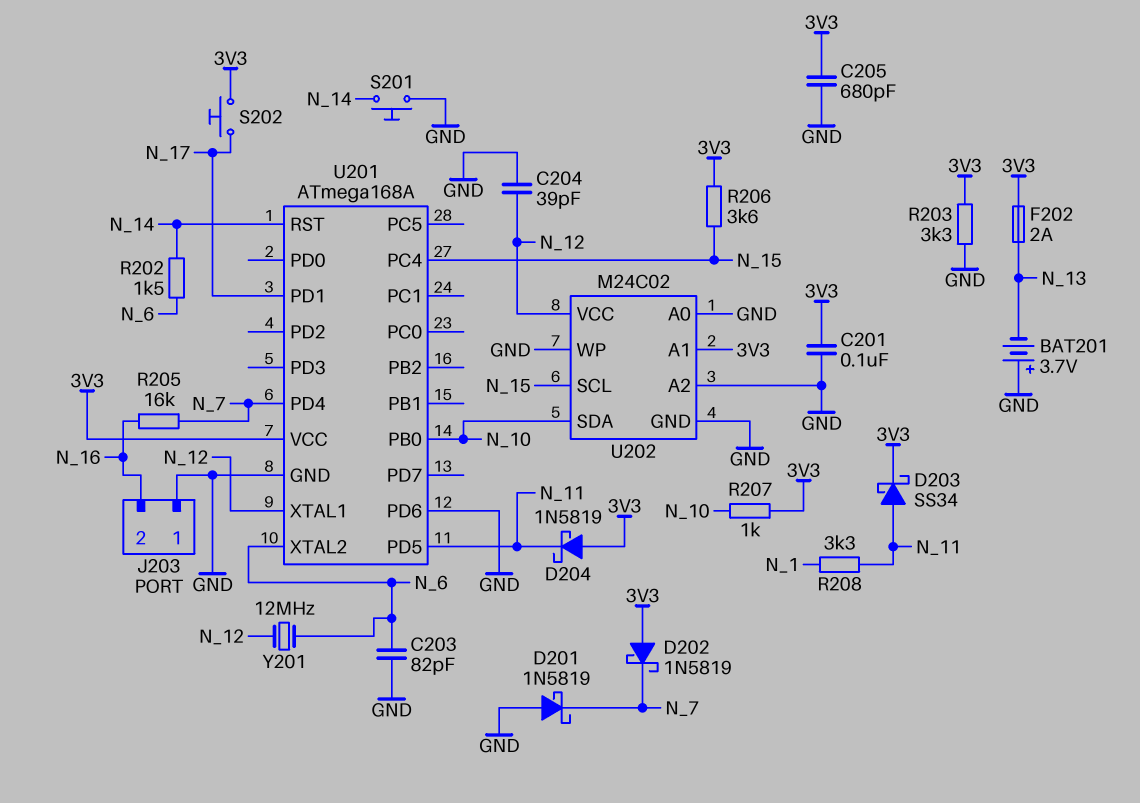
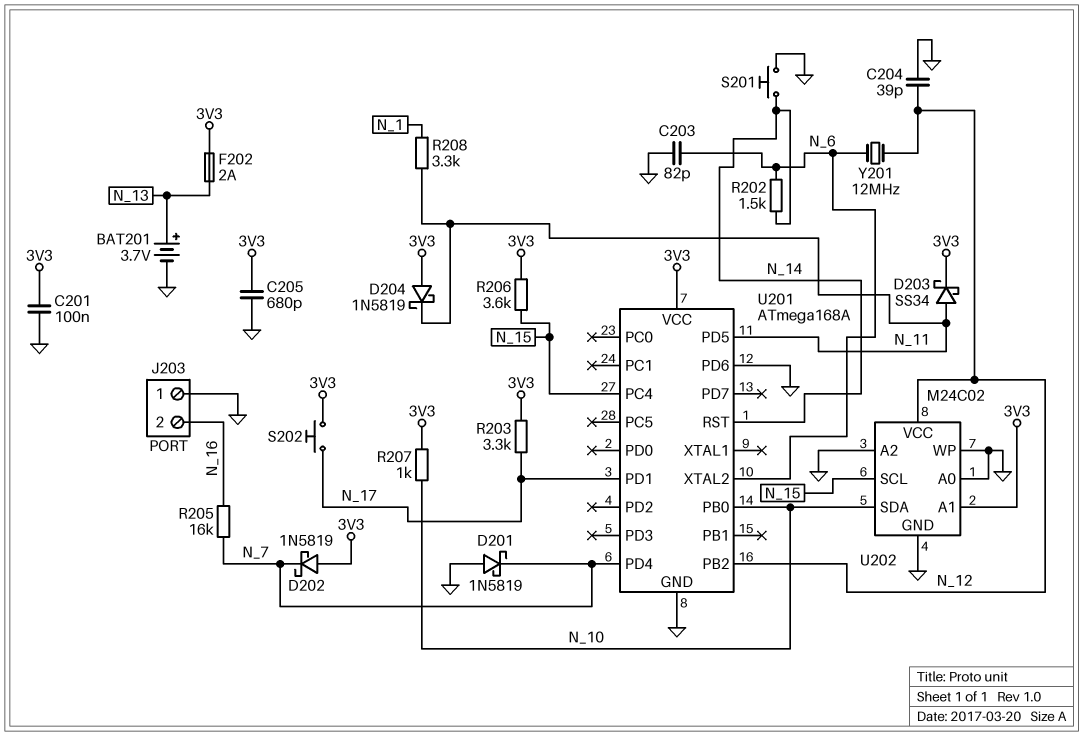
BAT201: 3.7V (plus GND, minus N_13) -> 3.7V (plus N_13, minus GND)
R203: 3.3k (3V3, GND) -> 3.3k (3V3, N_17)
U201 pin PB2: none -> N_12
U201 pin XTAL1: N_12 -> none

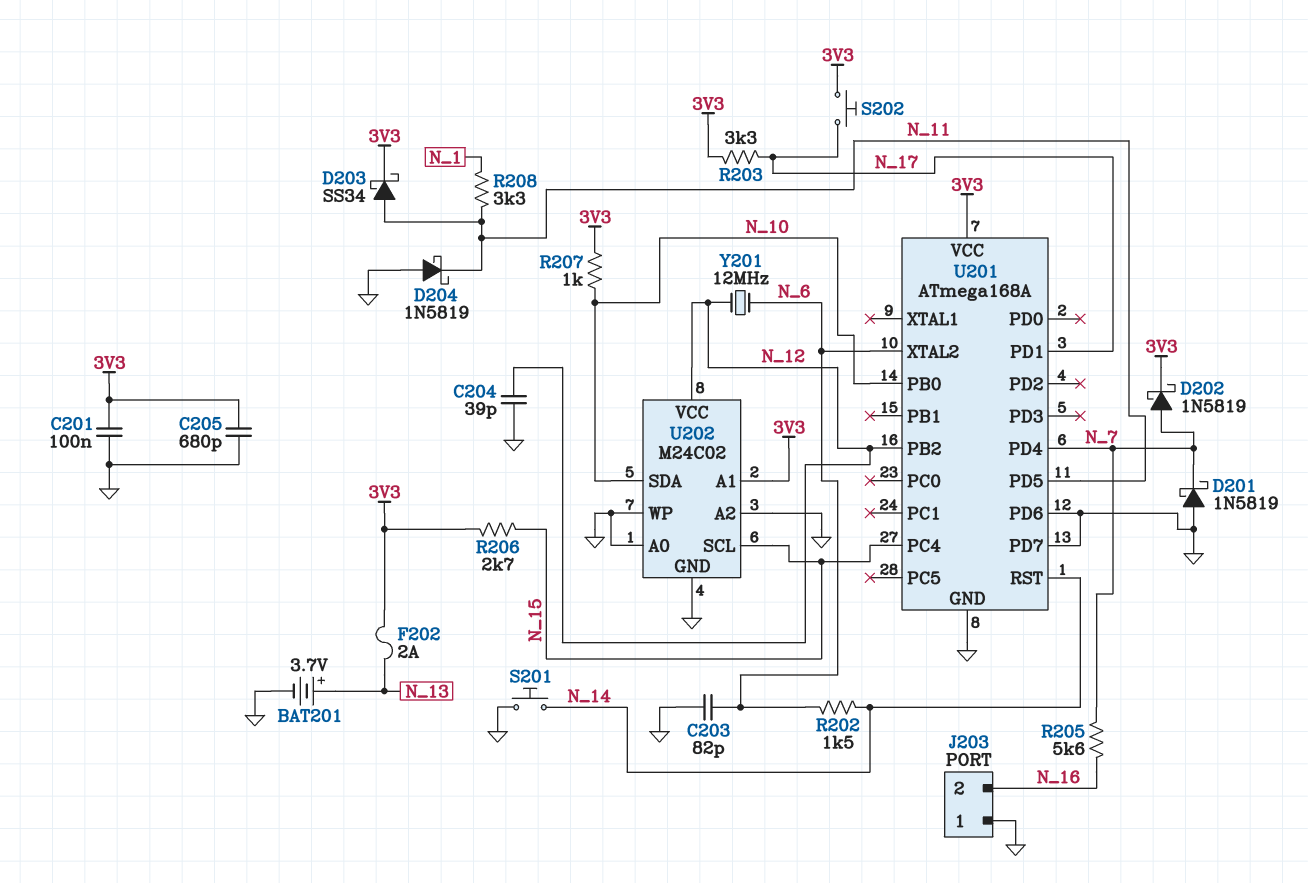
D202: schottky 1N5819 (A 3V3, K N_7) -> schottky 1N5819 (A N_7, K 3V3)
D204: schottky 1N5819 (A 3V3, K N_11) -> schottky 1N5819 (A GND, K N_11)
R205: 16k (N_7, N_16) -> 5.6k (N_7, N_16)
R206: 3.6k (3V3, N_15) -> 2.7k (3V3, N_15)
U201 pin PD7: none -> GND

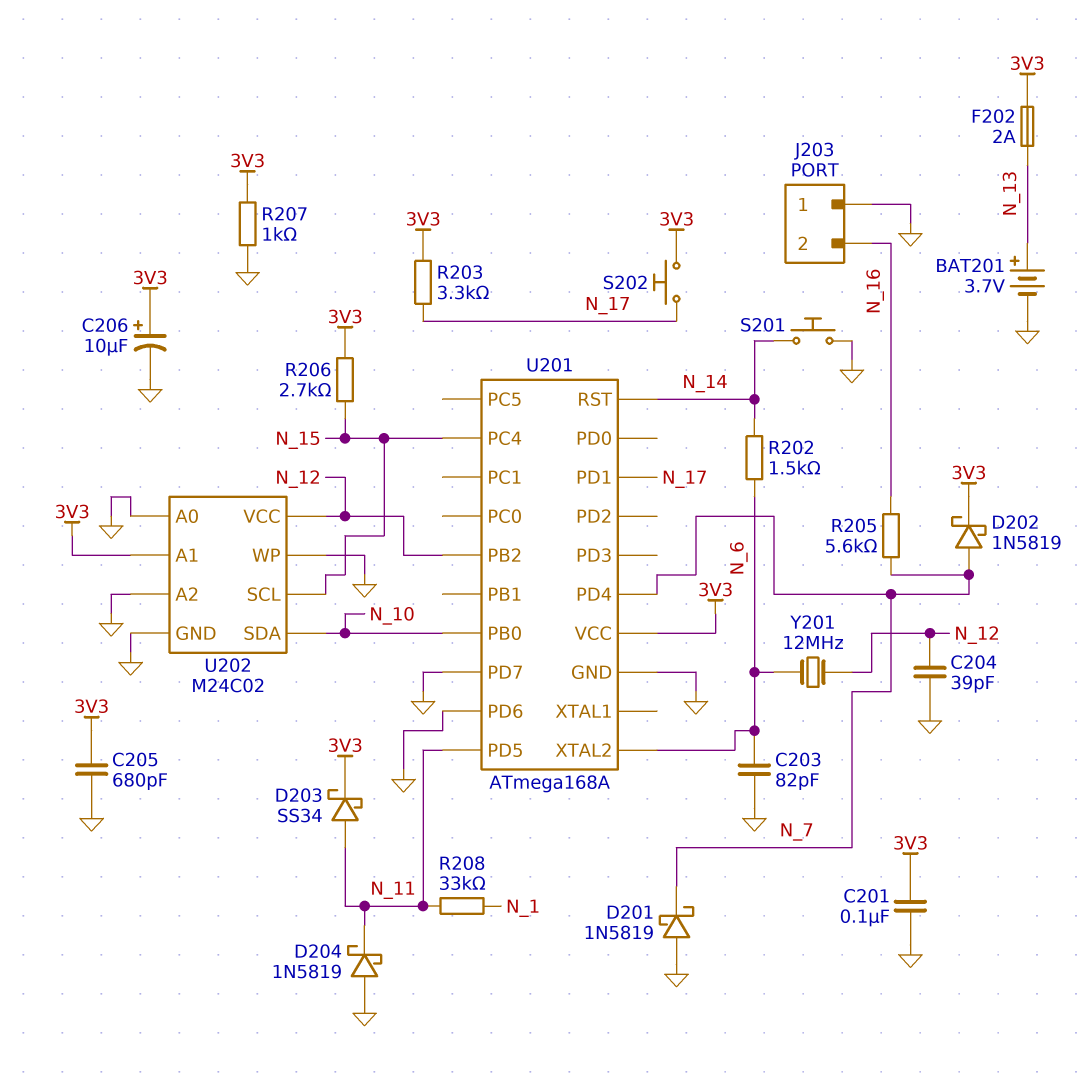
C206: none -> 10uF (plus 3V3, minus GND)
R207: 1k (3V3, N_10) -> 1k (3V3, GND)
R208: 3.3k (N_1, N_11) -> 33k (N_1, N_11)

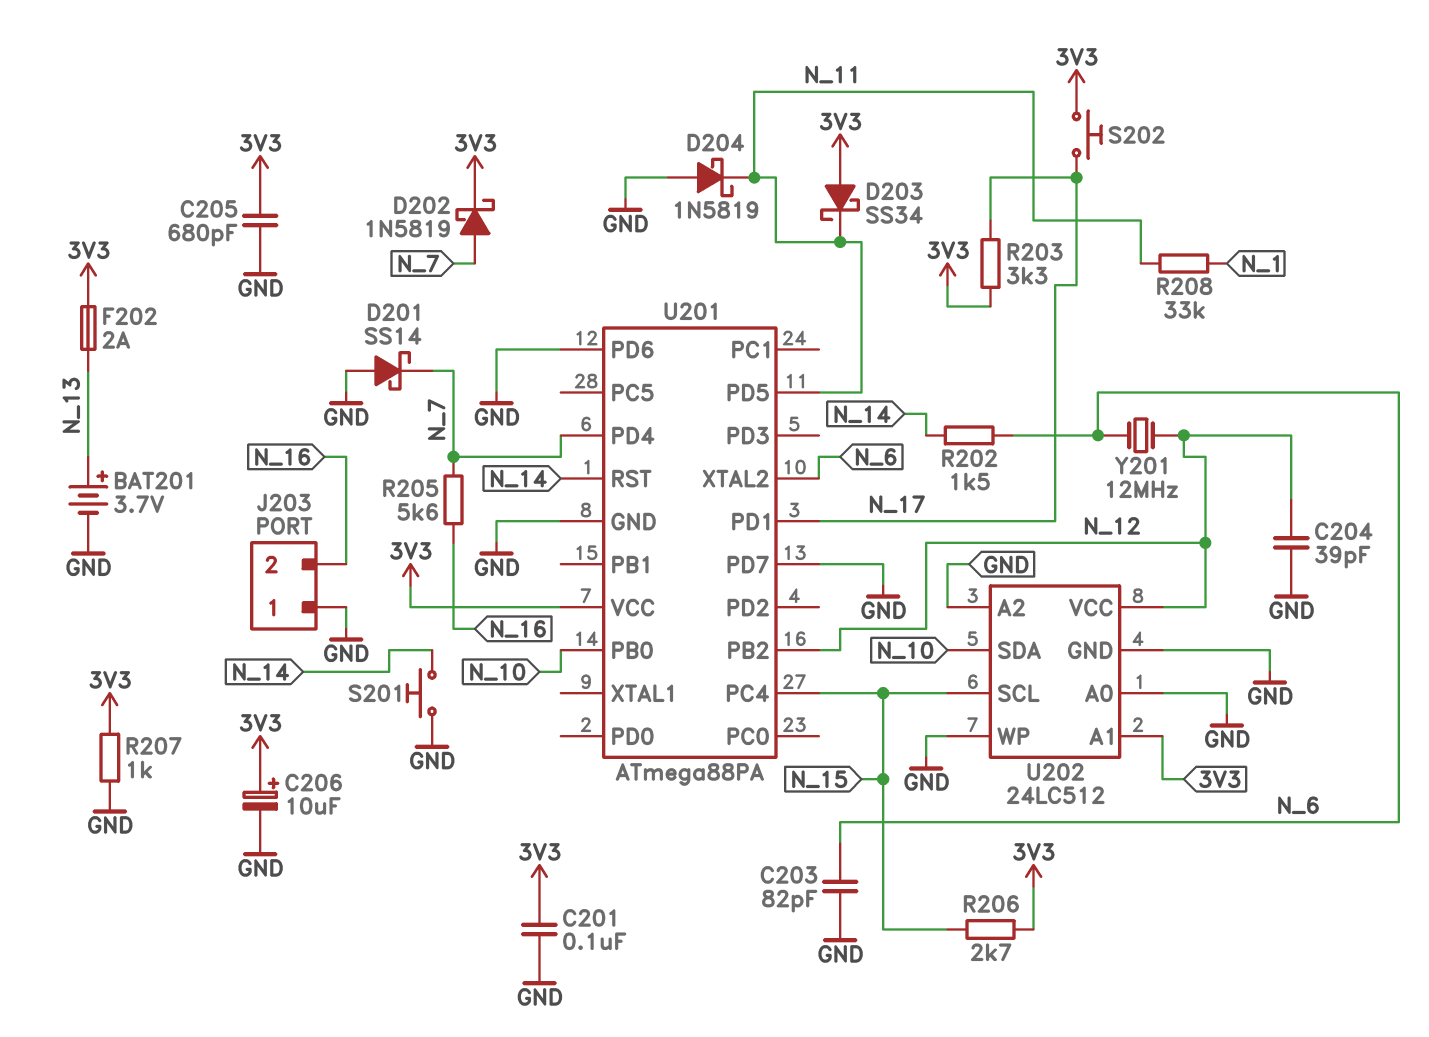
D201: schottky 1N5819 (A GND, K N_7) -> schottky SS14 (A GND, K N_7)
D203: schottky SS34 (A N_11, K 3V3) -> schottky SS34 (A 3V3, K N_11)
U201: ATmega168A -> ATmega88PA
U202: M24C02 -> 24LC512

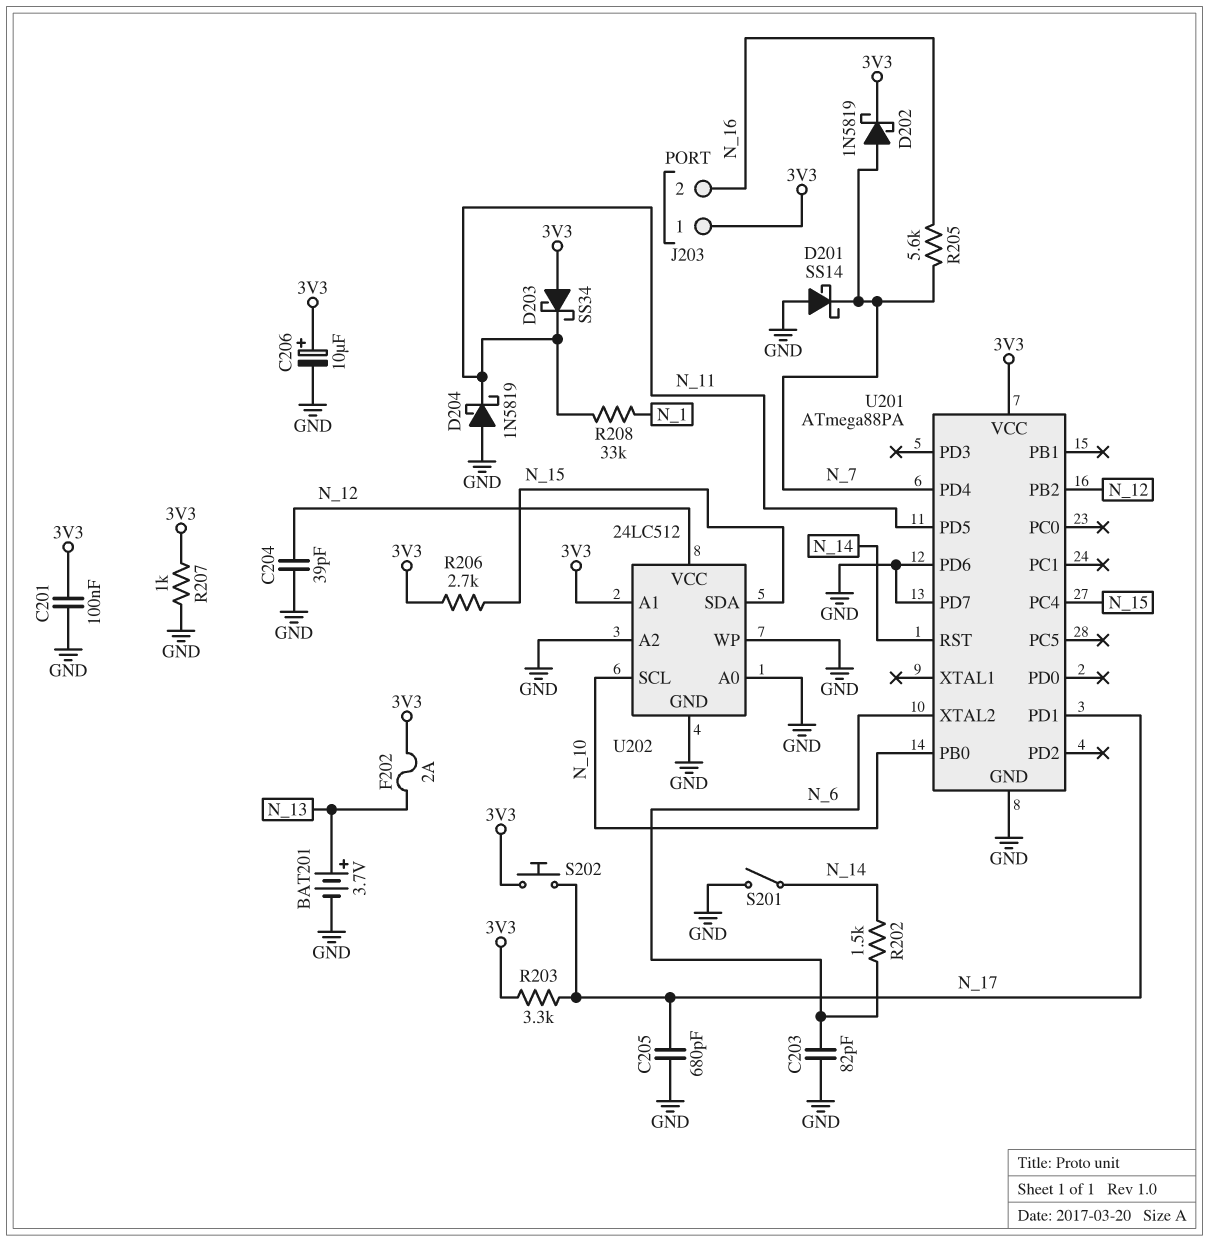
C205: 680pF (3V3, GND) -> 680pF (GND, N_17)
J203 pin 1: GND -> 3V3
S201: button (GND, N_14) -> switch (GND, N_14)
U202 pin SCL: N_15 -> N_10
U202 pin SDA: N_10 -> N_15
Y201: 12MHz (N_6, N_12) -> none

